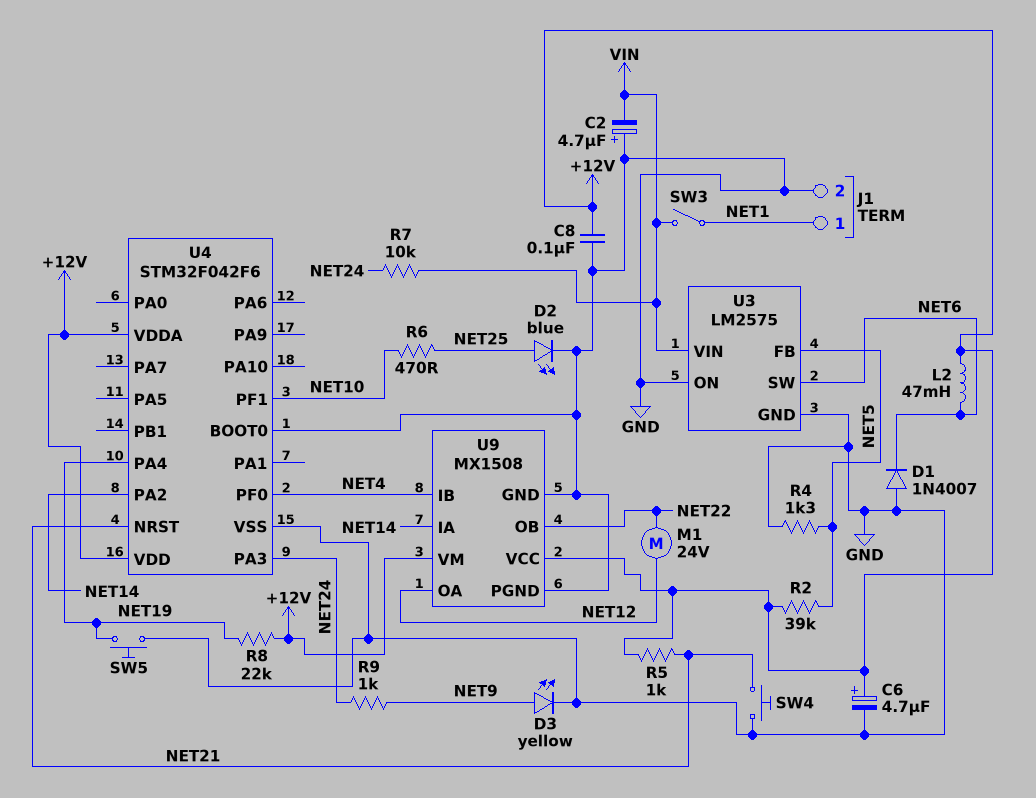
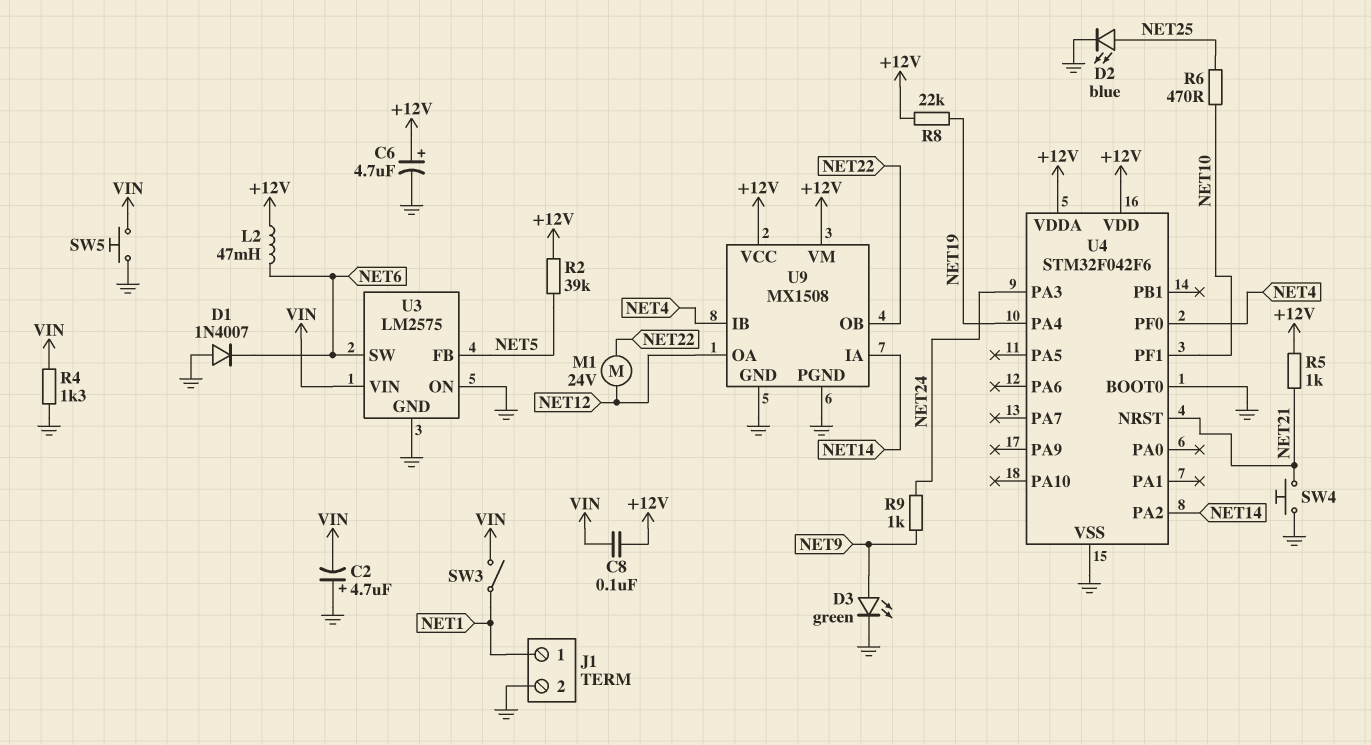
C8: 100nF (+12V, GND) -> 100nF (+12V, VIN)
D3: LED yellow (A NET9, K GND) -> LED green (A NET9, K GND)
R4: 1.3k (GND, NET5) -> 1.3k (GND, VIN)
R7: 10k (NET24, VIN) -> none
SW5: button (GND, NET19) -> button (GND, VIN)

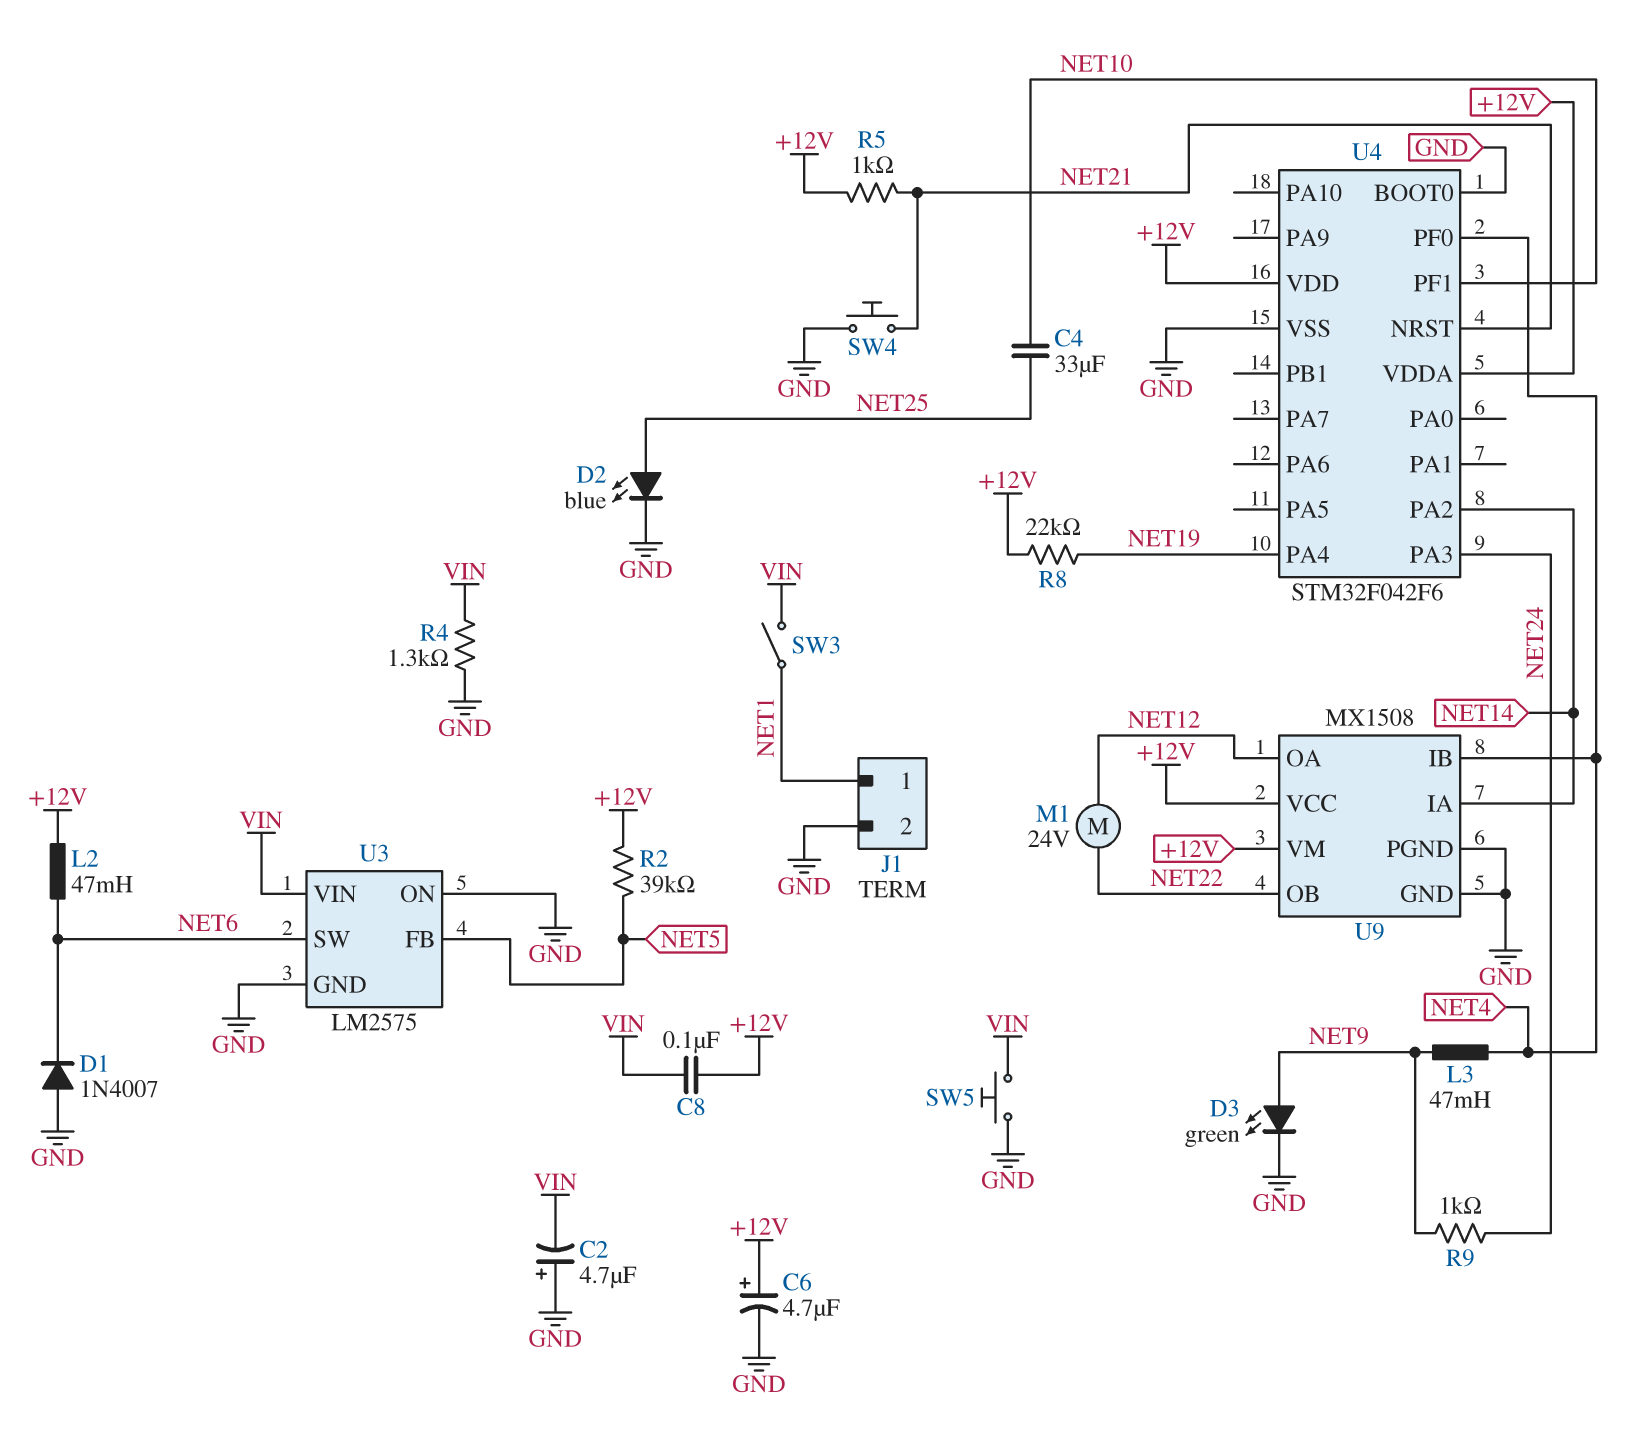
C4: none -> 33uF (NET10, NET25)
L3: none -> 47mH (NET4, NET9)
R6: 470 (NET10, NET25) -> none

